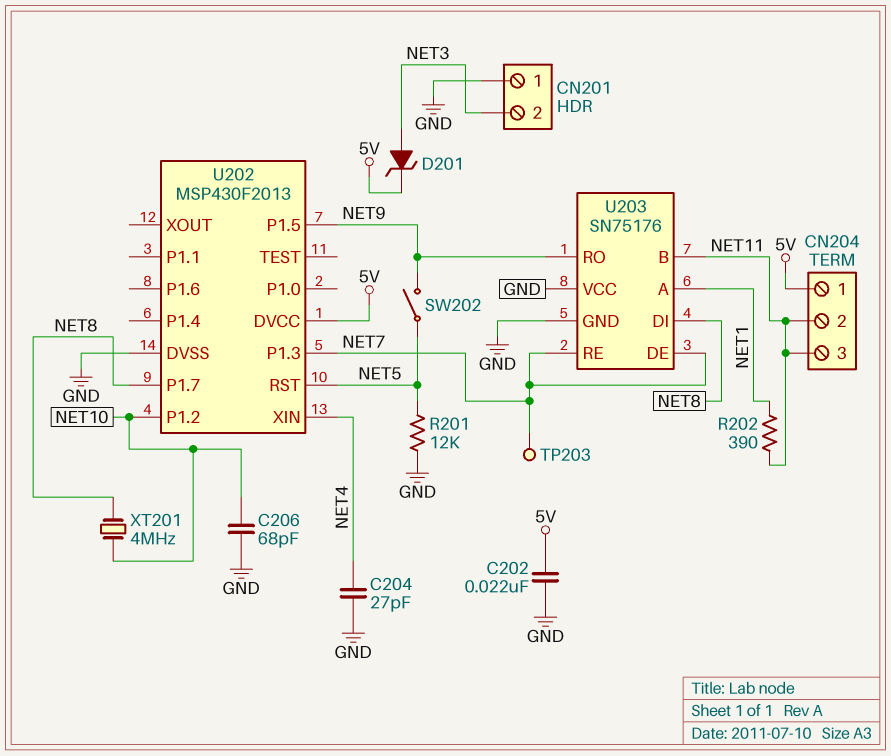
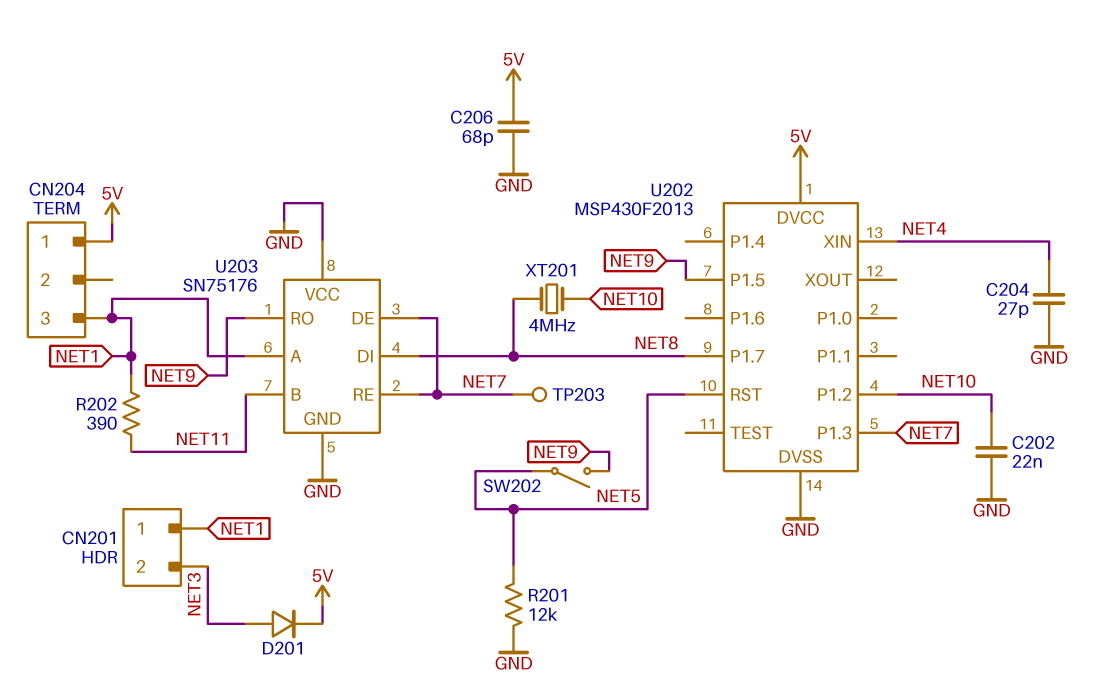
C202: 22nF (5V, GND) -> 22nF (GND, NET10)
C206: 68pF (GND, NET10) -> 68pF (5V, GND)
CN201 pin 1: GND -> NET1
CN204 pin 2: NET11 -> none
CN204 pin 3: NET11 -> NET1
D201: zener (A NET3, K 5V) -> diode (A NET3, K 5V)

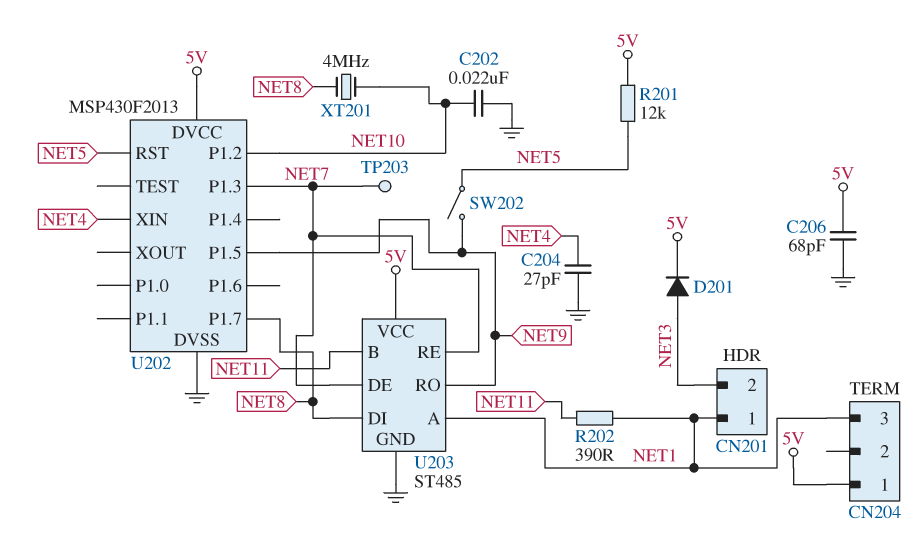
R201: 12k (GND, NET5) -> 12k (5V, NET5)
U203: SN75176 -> ST485
U203 pin VCC: GND -> 5V

